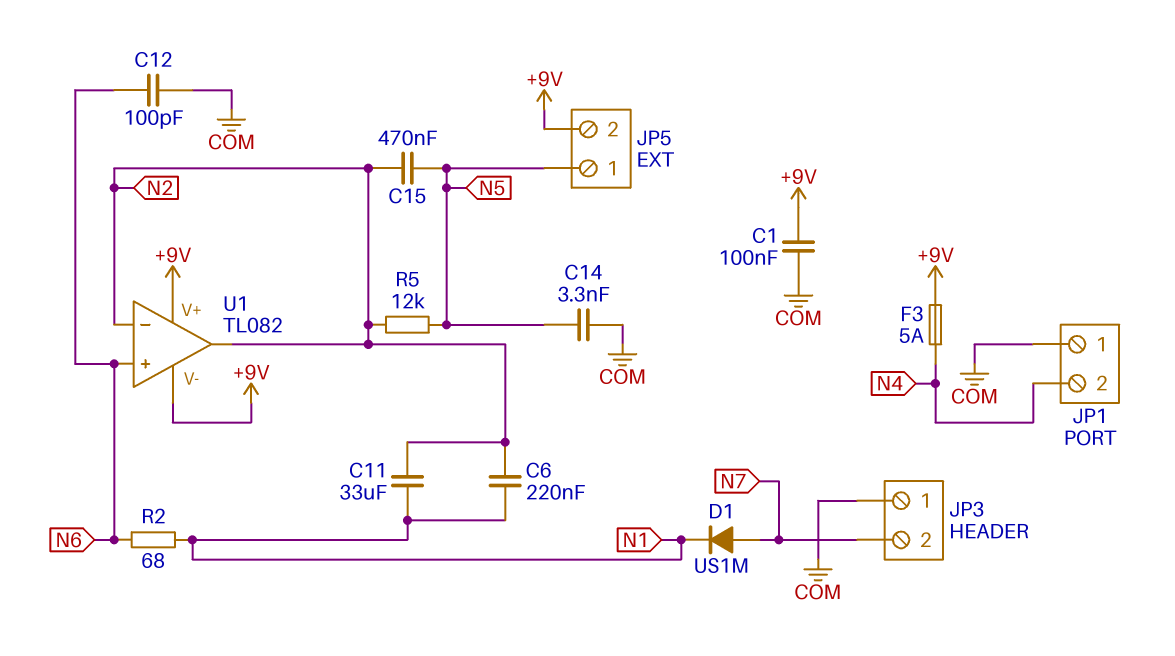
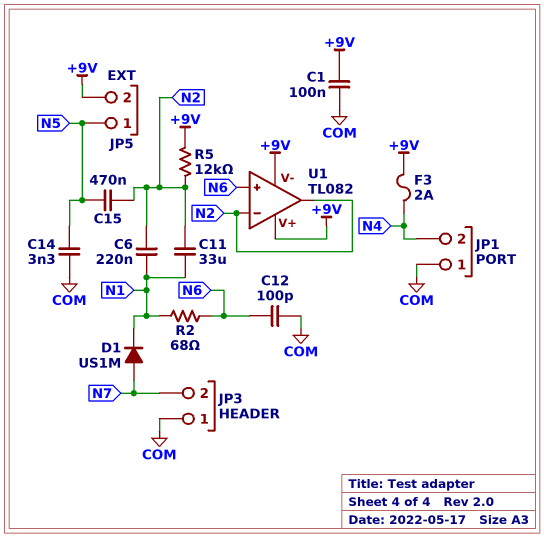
F3: 5A (+9V, N4) -> 2A (+9V, N4)
R5: 12k (N2, N5) -> 12k (+9V, N2)

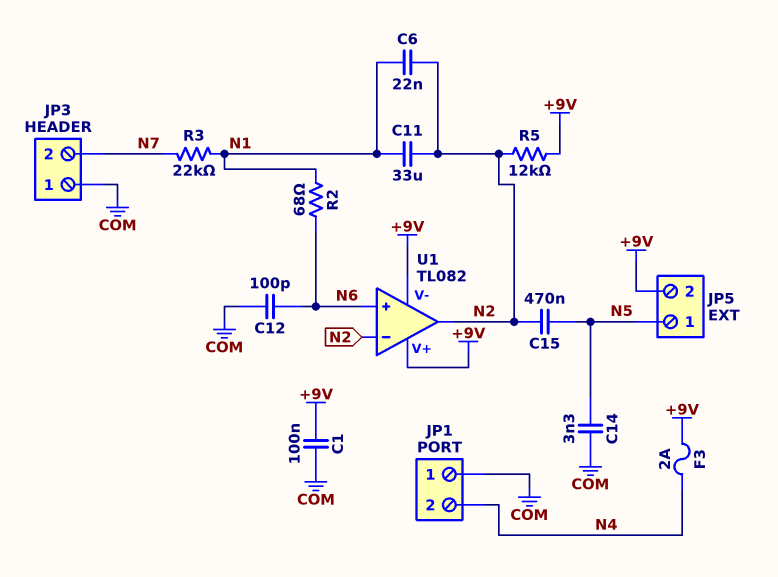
C6: 220nF (N1, N2) -> 22nF (N1, N2)
D1: diode US1M (A N7, K N1) -> none
R3: none -> 22k (N1, N7)

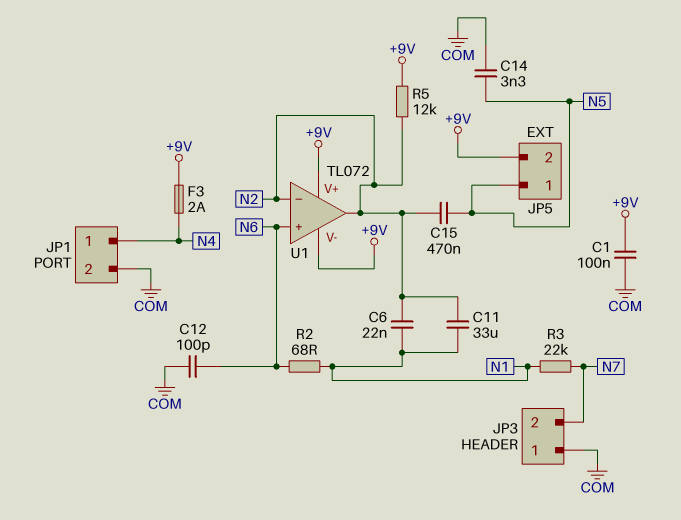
JP1 pin 1: COM -> N4
JP1 pin 2: N4 -> COM
U1: TL082 -> TL072

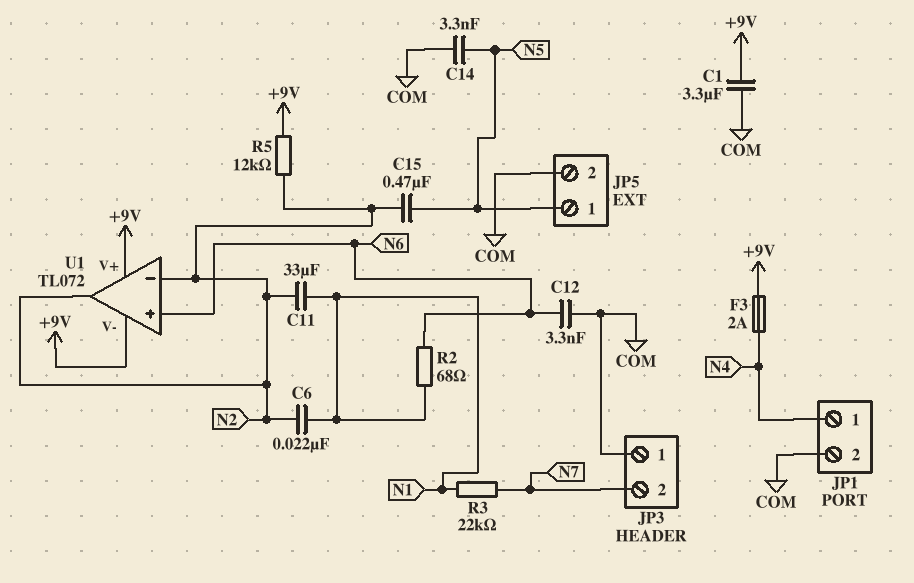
C1: 100nF (+9V, COM) -> 3.3uF (+9V, COM)
C12: 100pF (COM, N6) -> 3.3nF (COM, N6)
JP5 pin 2: +9V -> COM

